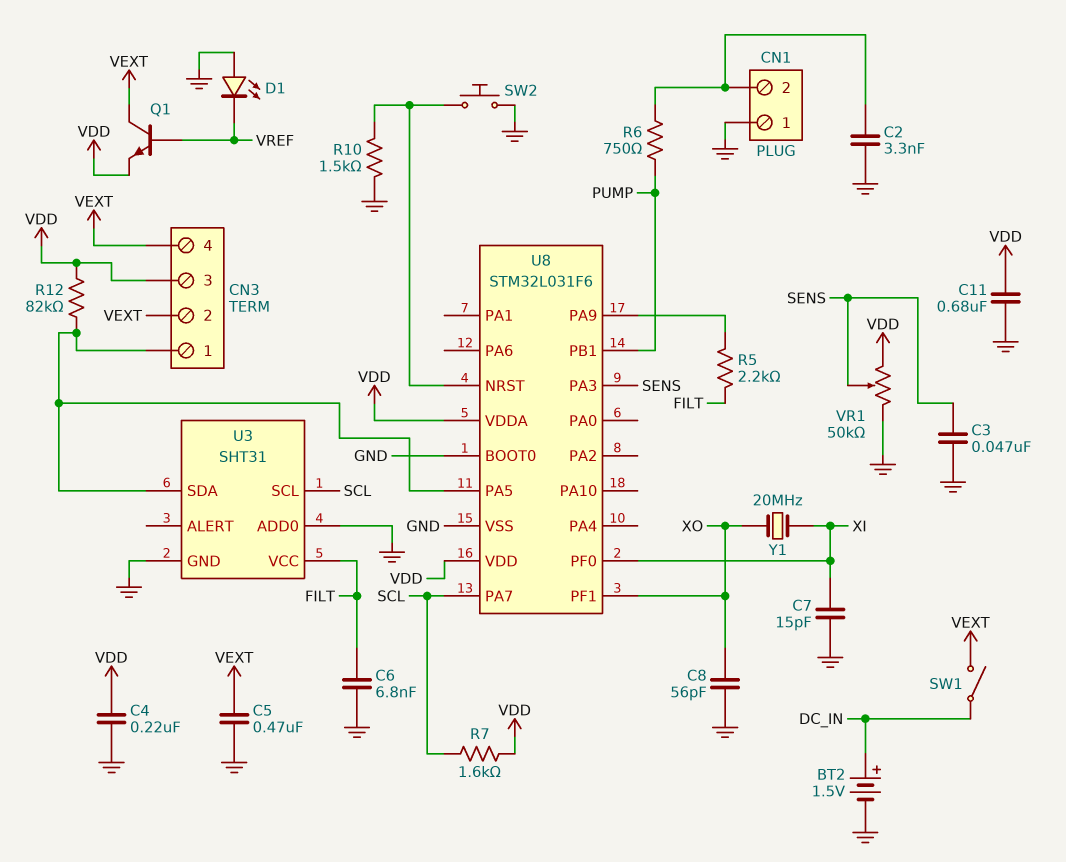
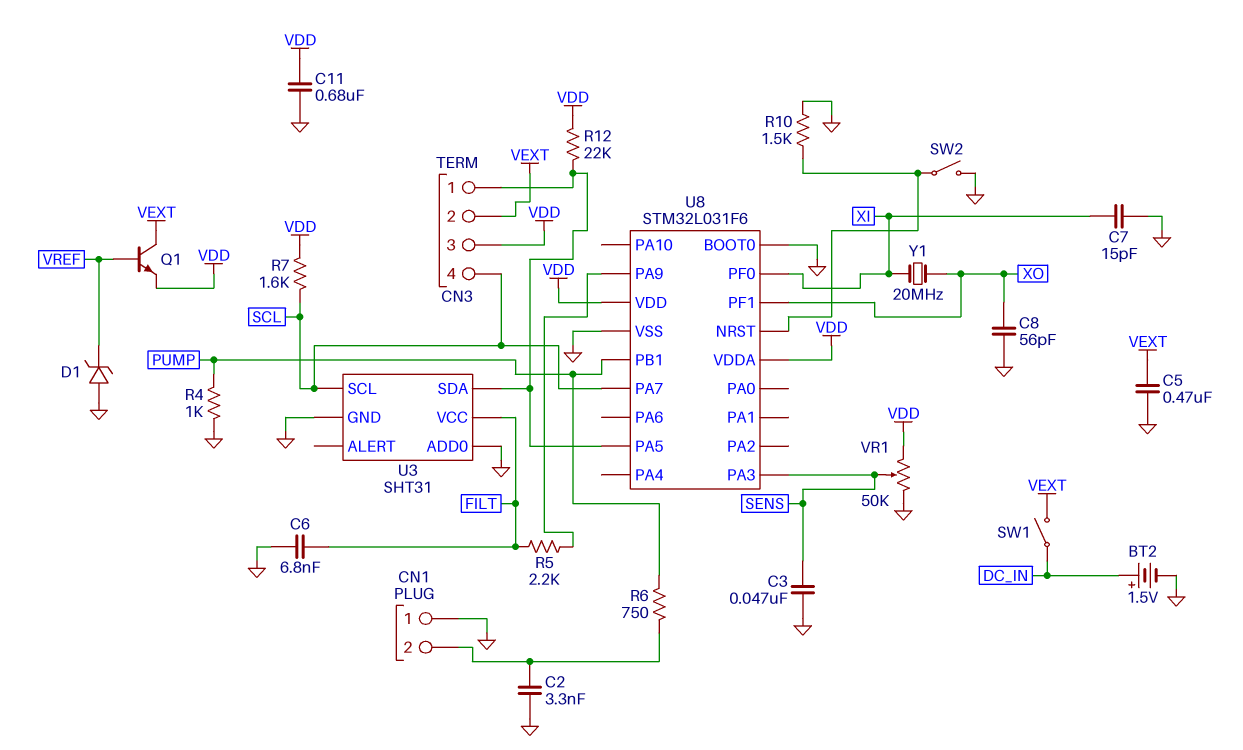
C4: 220nF (GND, VDD) -> none
CN3 pin 4: VEXT -> SCL
D1: LED (A GND, K VREF) -> zener (A GND, K VREF)
R4: none -> 1k (GND, PUMP)
R12: 82k (CN3/1, VDD) -> 22k (CN3/1, VDD)
SW2: button (GND, U8/NRST) -> switch (GND, U8/NRST)

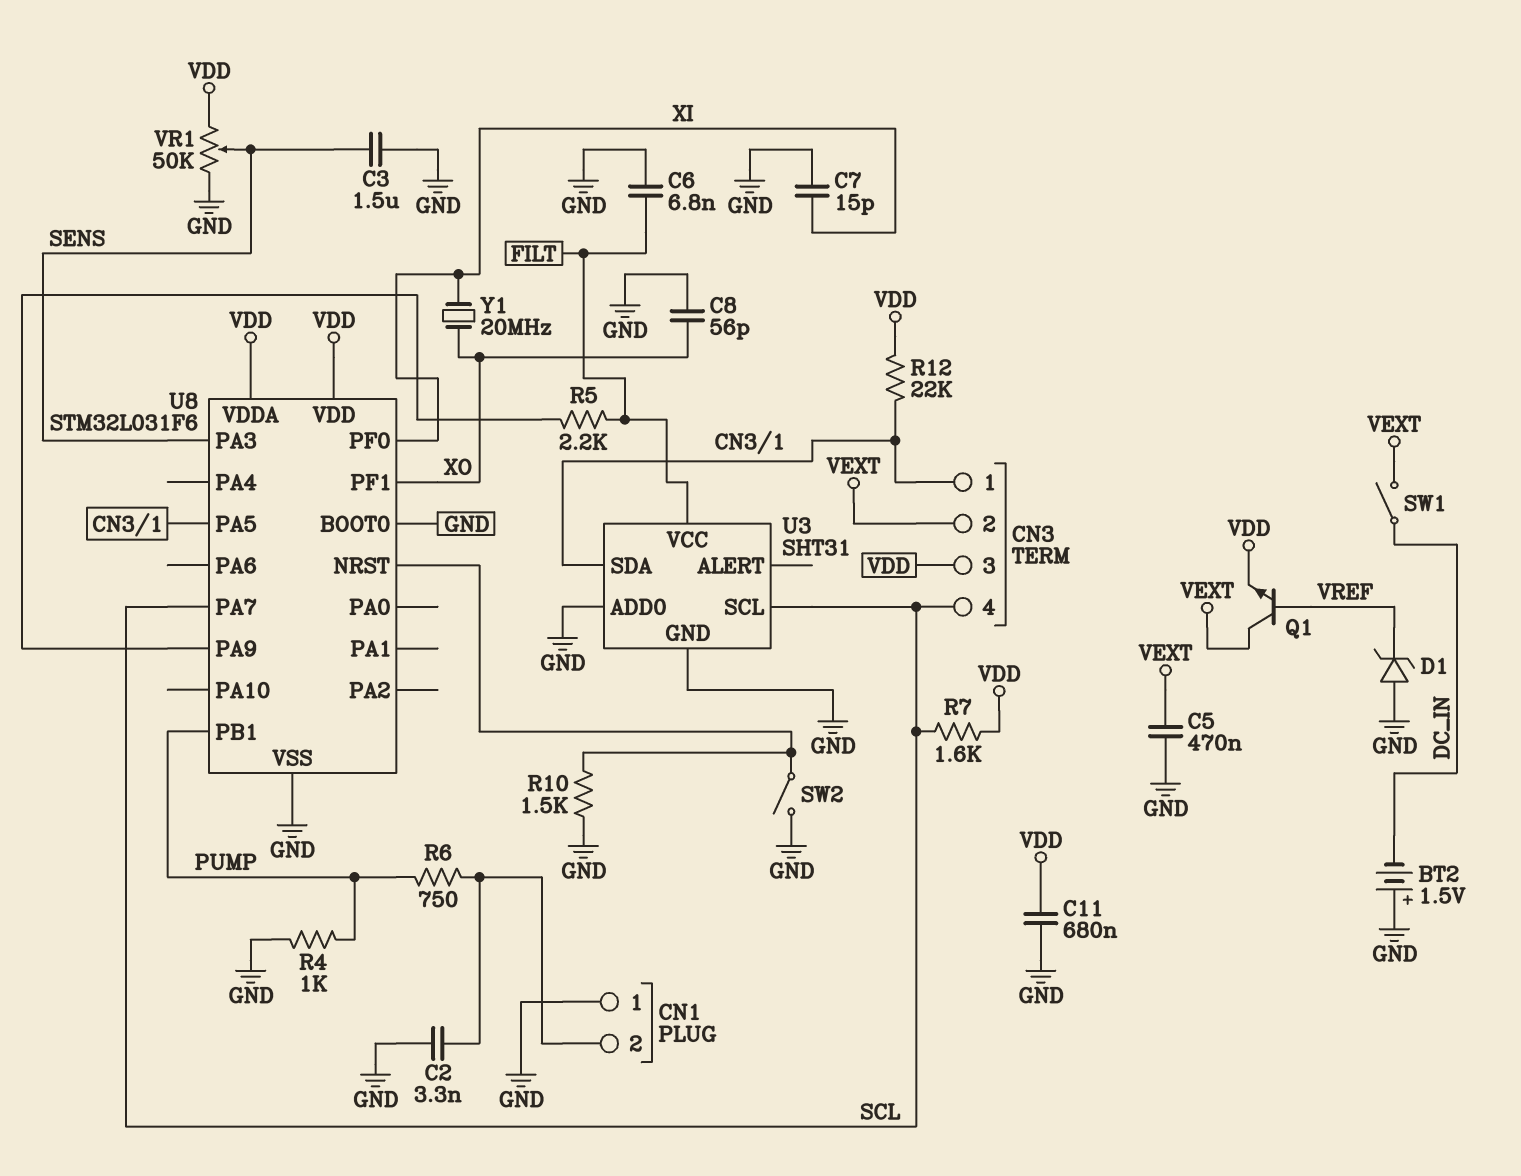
BT2: 1.5V (plus DC_IN, minus GND) -> 1.5V (plus GND, minus DC_IN)
C3: 47nF (GND, SENS) -> 1.5uF (GND, SENS)

